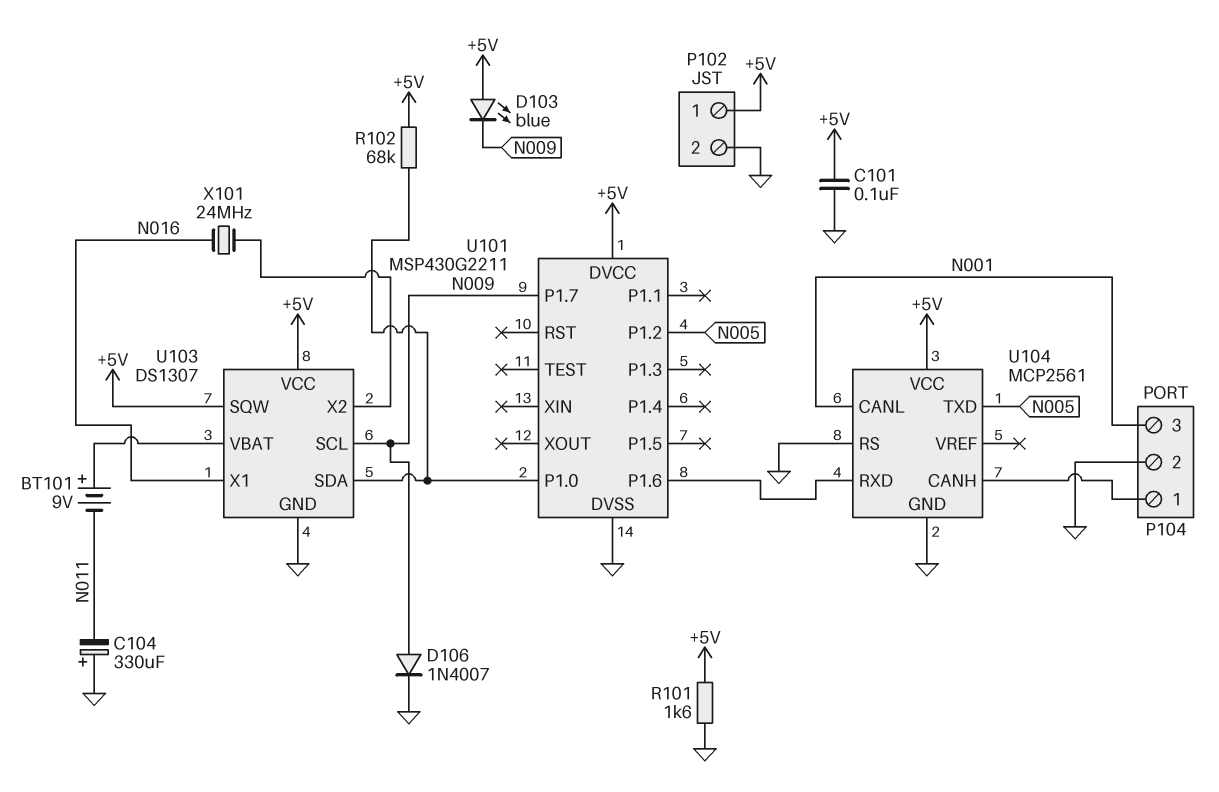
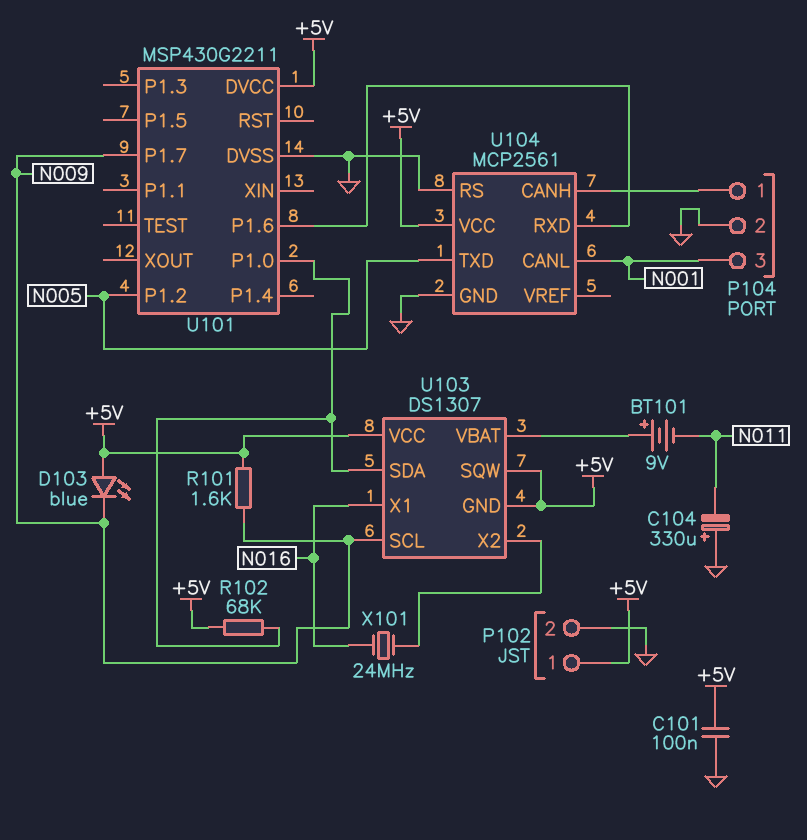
D106: diode 1N4007 (A N009, K GND) -> none
R101: 1.6k (+5V, GND) -> 1.6k (+5V, N009)
U103 pin GND: GND -> +5V

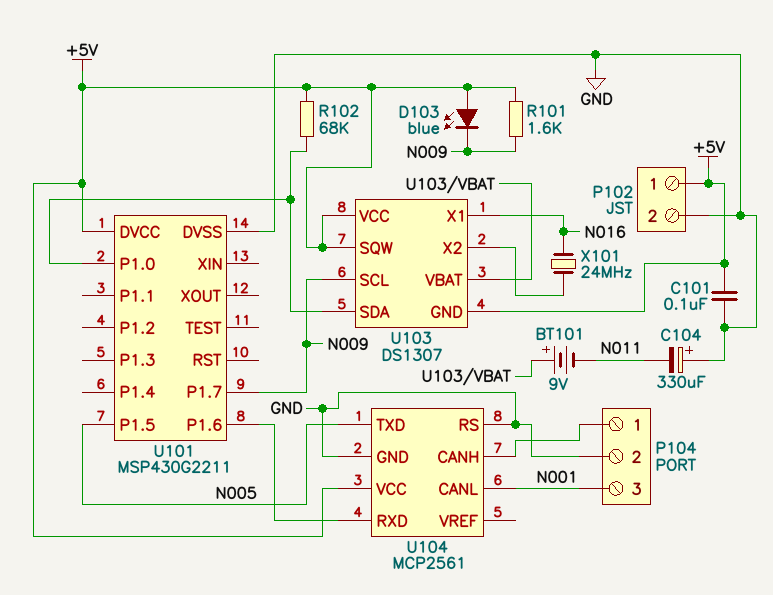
U101 pin P1.2: N005 -> none
U101 pin P1.5: none -> N005

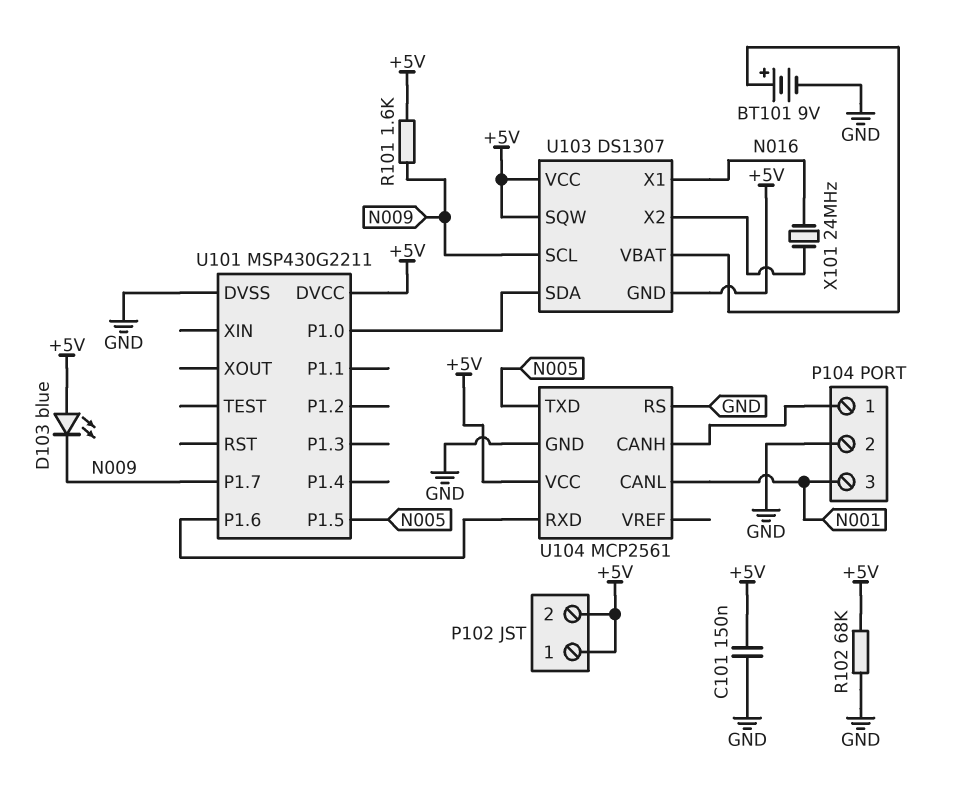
BT101: 9V (plus U103/VBAT, minus N011) -> 9V (plus U103/VBAT, minus GND)
C101: 100nF (+5V, GND) -> 150nF (+5V, GND)
C104: 330uF (plus GND, minus N011) -> none
P102 pin 2: GND -> +5V
R102: 68k (+5V, U101/P1.0) -> 68k (+5V, GND)

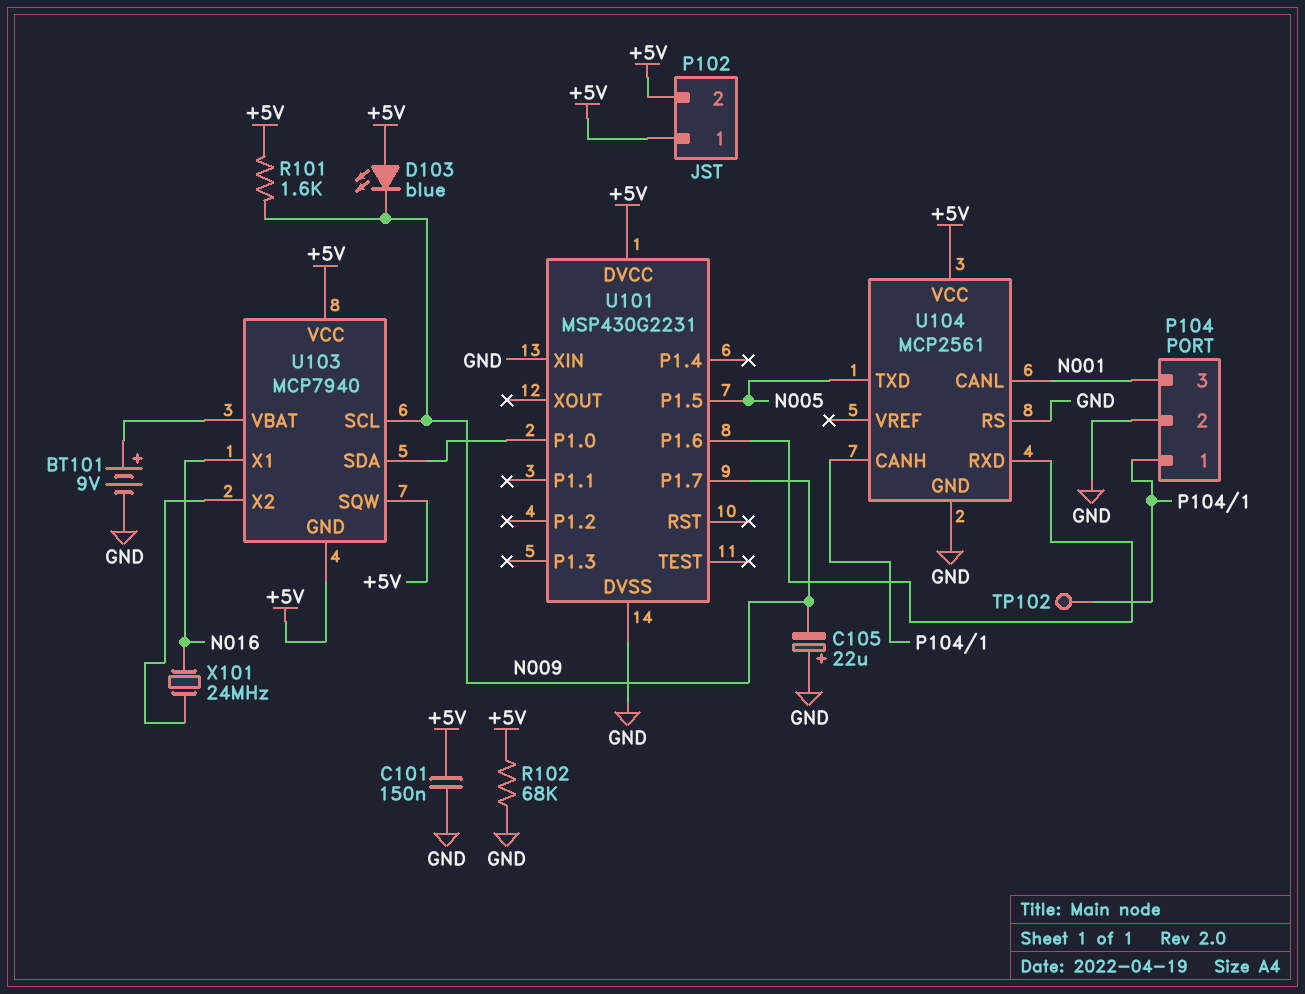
C105: none -> 22uF (plus GND, minus N009)
TP102: none -> test point (P104/1)
U101: MSP430G2211 -> MSP430G2231
U101 pin XIN: none -> GND
U103: DS1307 -> MCP7940

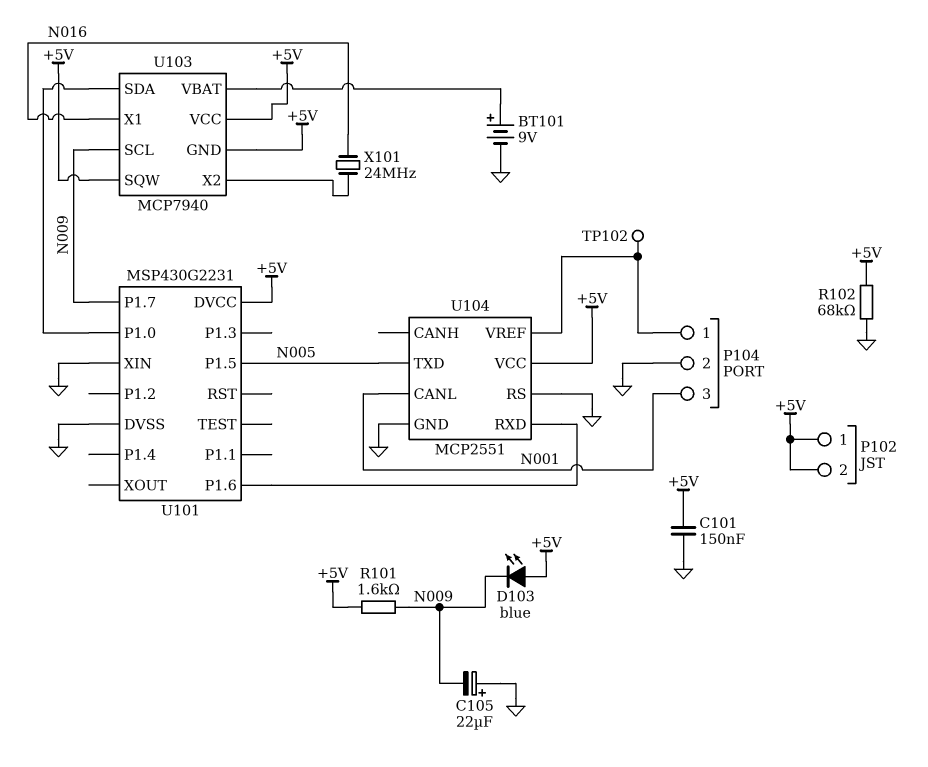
U104: MCP2561 -> MCP2551
U104 pin CANH: P104/1 -> none
U104 pin VREF: none -> P104/1

